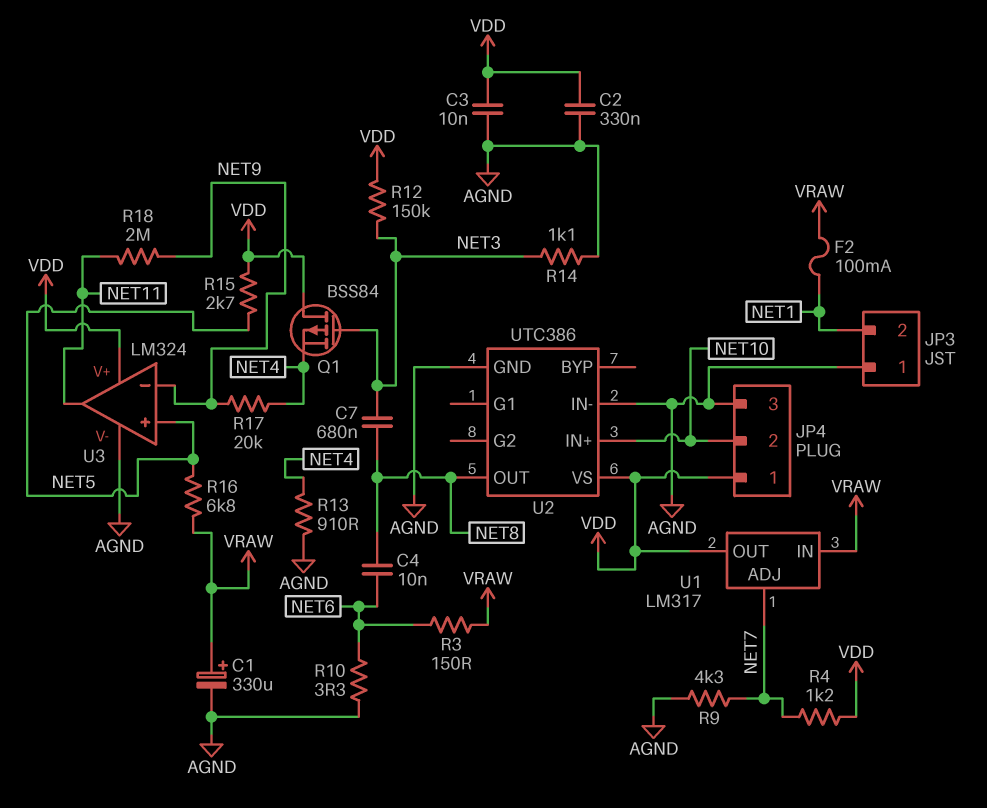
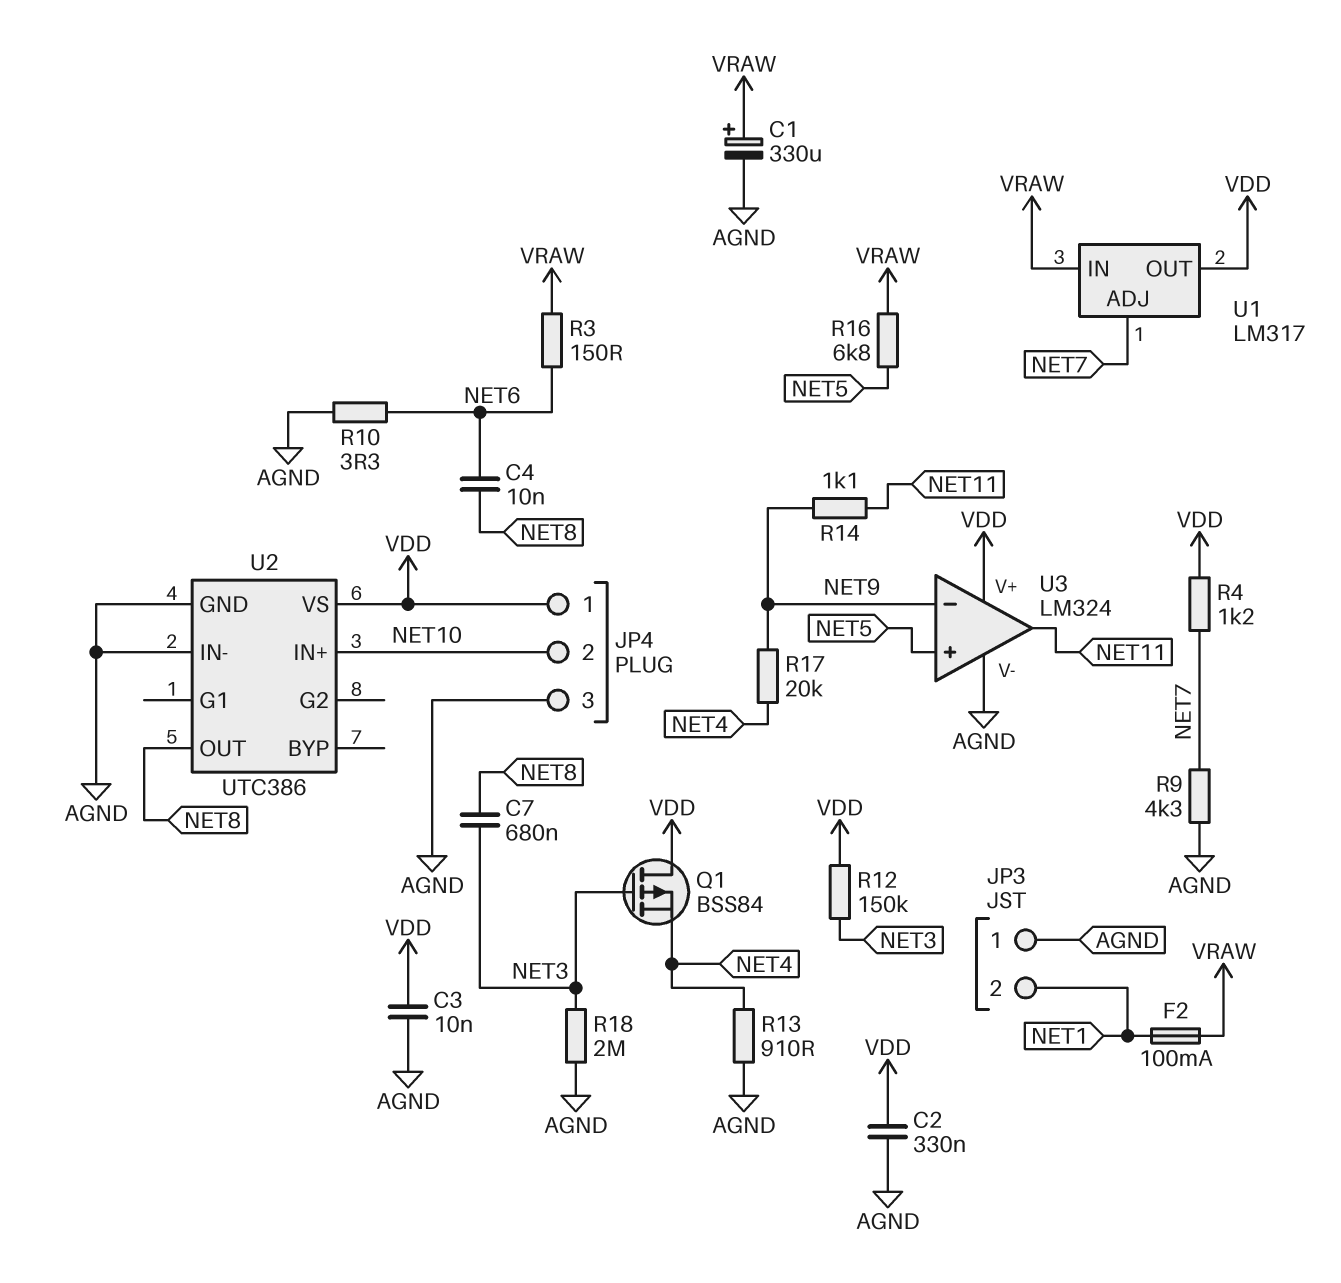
R14: 1.1k (AGND, NET3) -> 1.1k (NET9, NET11)
R15: 2.7k (NET5, VDD) -> none
R18: 2M (NET9, NET11) -> 2M (AGND, NET3)

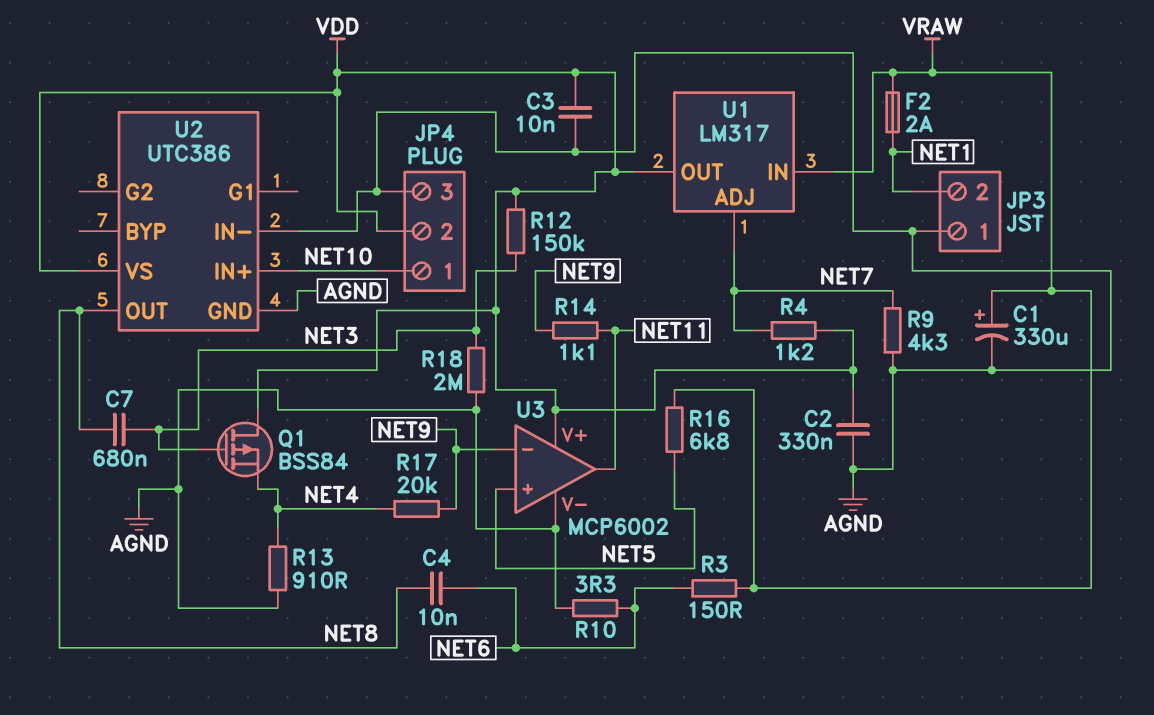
F2: 100mA (NET1, VRAW) -> 2A (NET1, VRAW)
JP4 pin 1: VDD -> NET10
JP4 pin 2: NET10 -> VDD
U3: LM324 -> MCP6002

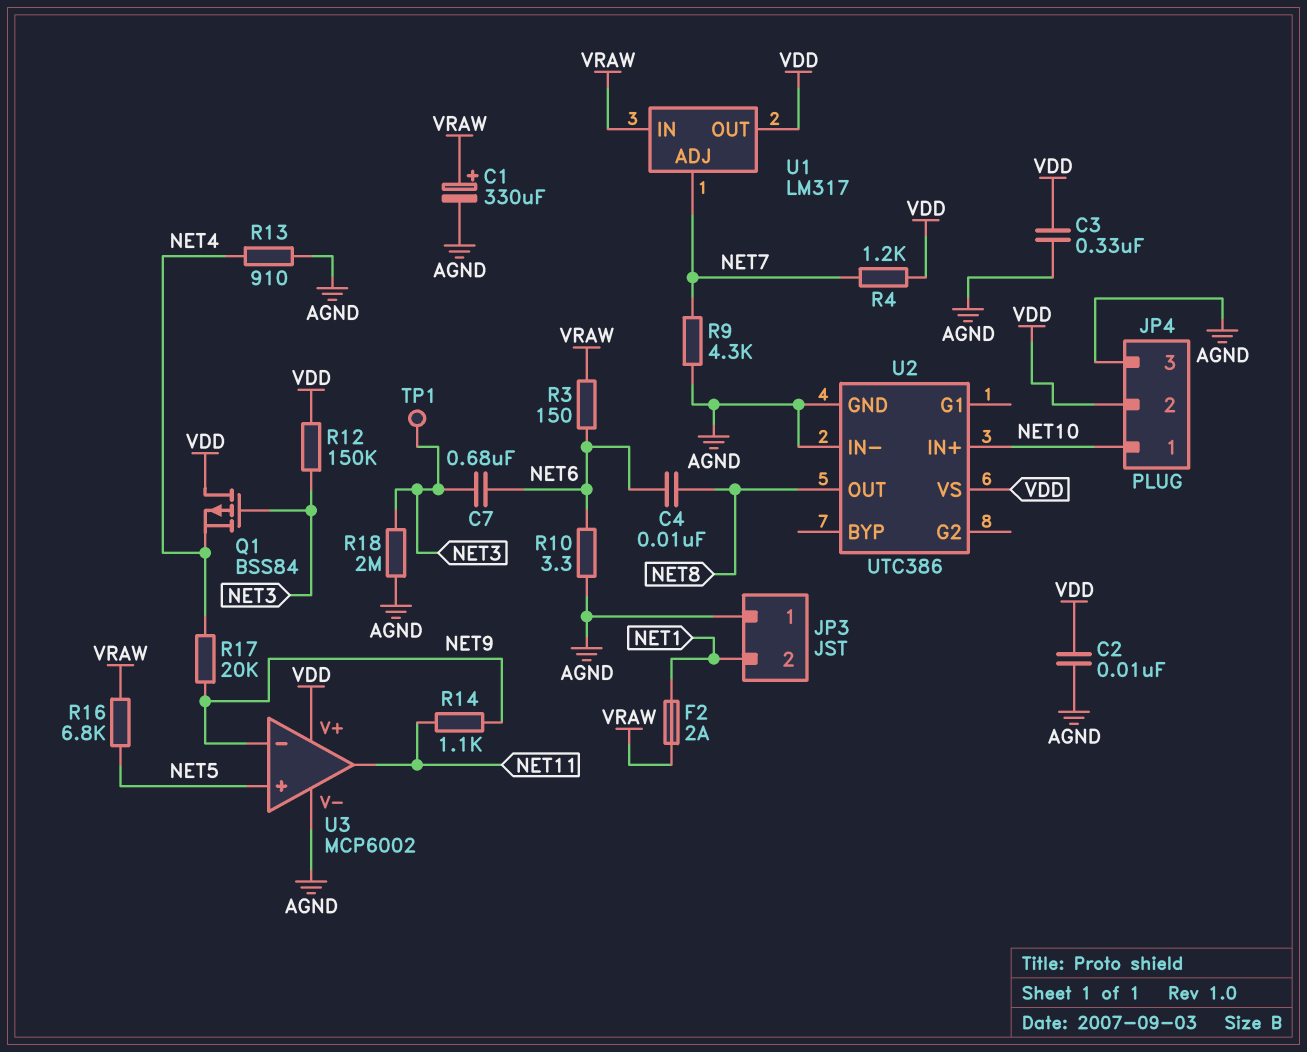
C2: 330nF (AGND, VDD) -> 10nF (AGND, VDD)
C3: 10nF (AGND, VDD) -> 330nF (AGND, VDD)
C7: 680nF (NET3, NET8) -> 680nF (NET3, NET6)
TP1: none -> test point (NET3)

